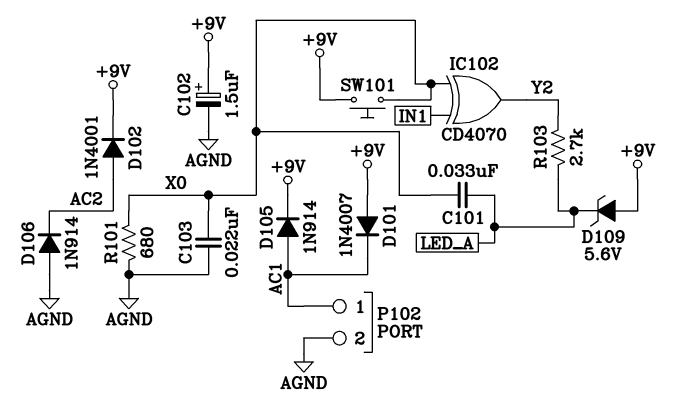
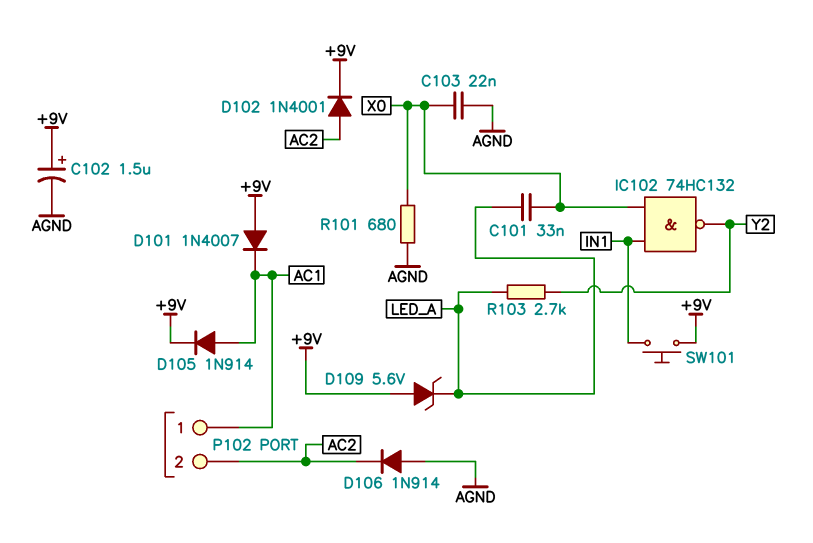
IC102: XOR CD4070 (in IN1, in X0, out Y2) -> NAND 74HC132 (in IN1, in X0, out Y2)
P102 pin 2: AGND -> AC2
SW101: button (+9V, X0) -> button (+9V, IN1)

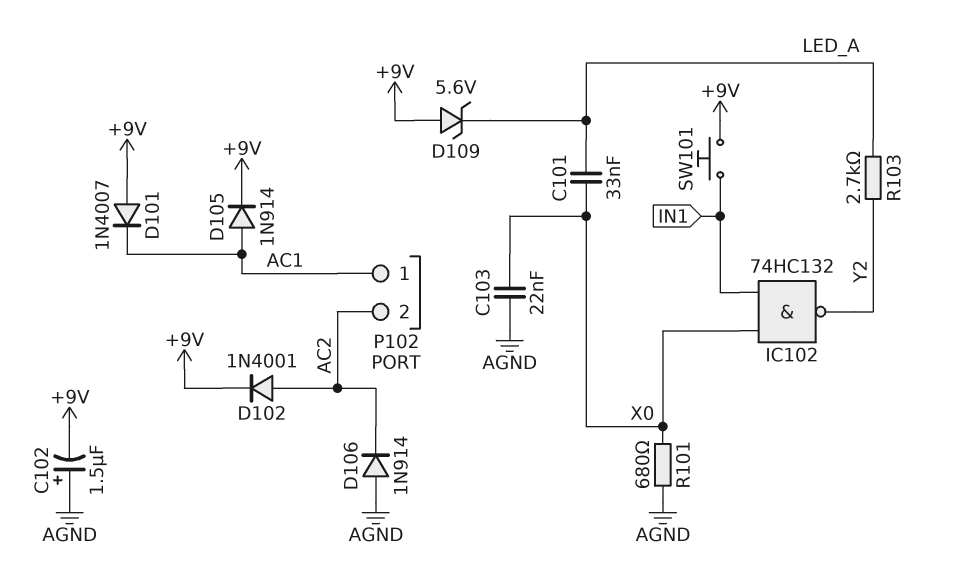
C102: 1.5uF (plus +9V, minus AGND) -> 1.5uF (plus AGND, minus +9V)

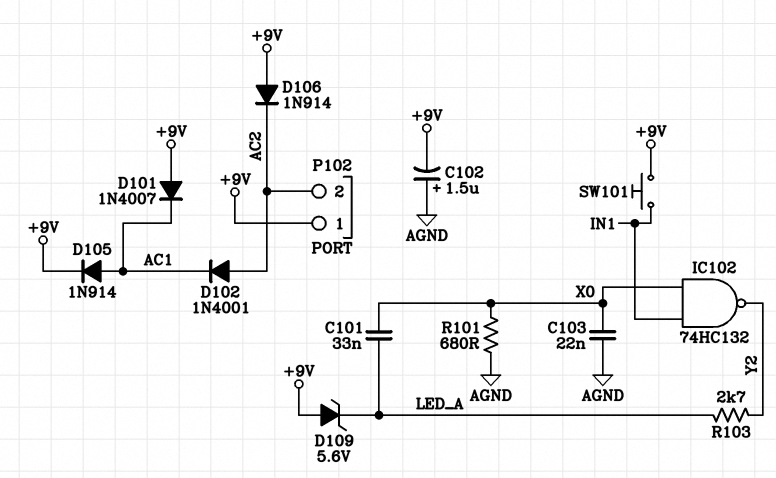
D102: diode 1N4001 (A AC2, K +9V) -> diode 1N4001 (A AC2, K AC1)
D106: diode 1N914 (A AGND, K AC2) -> diode 1N914 (A +9V, K AC2)
P102 pin 1: AC1 -> +9V

